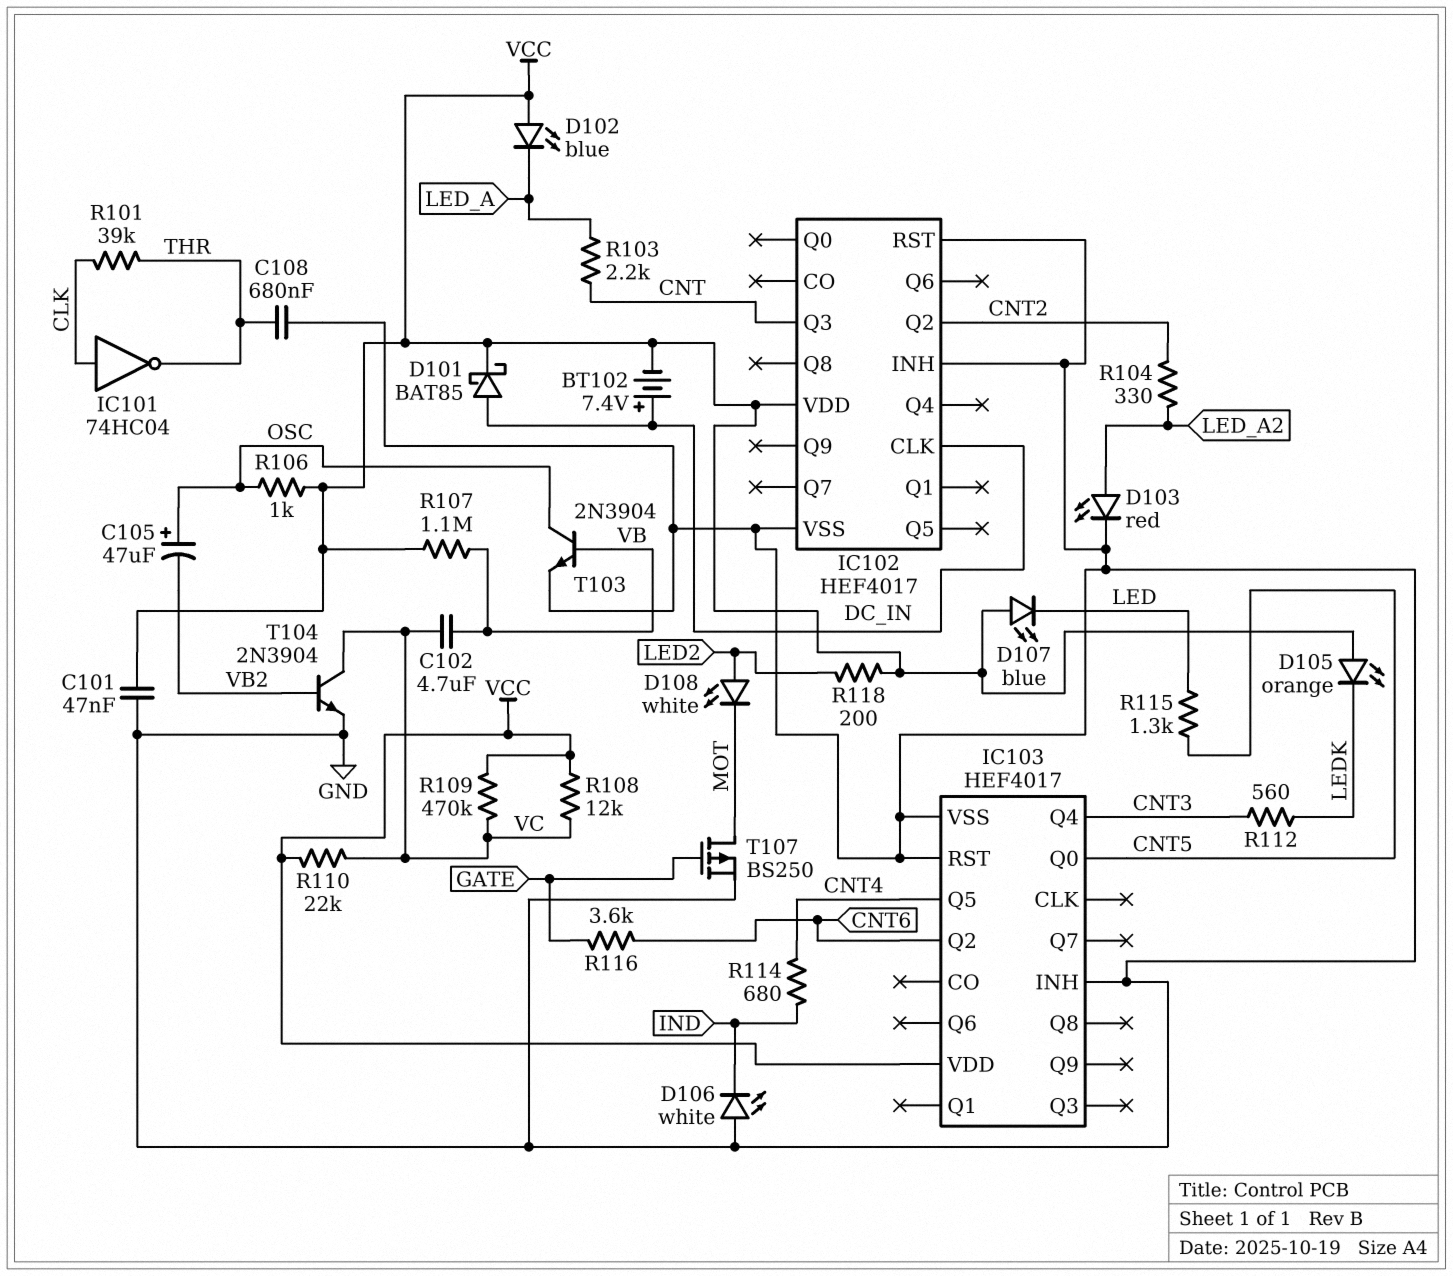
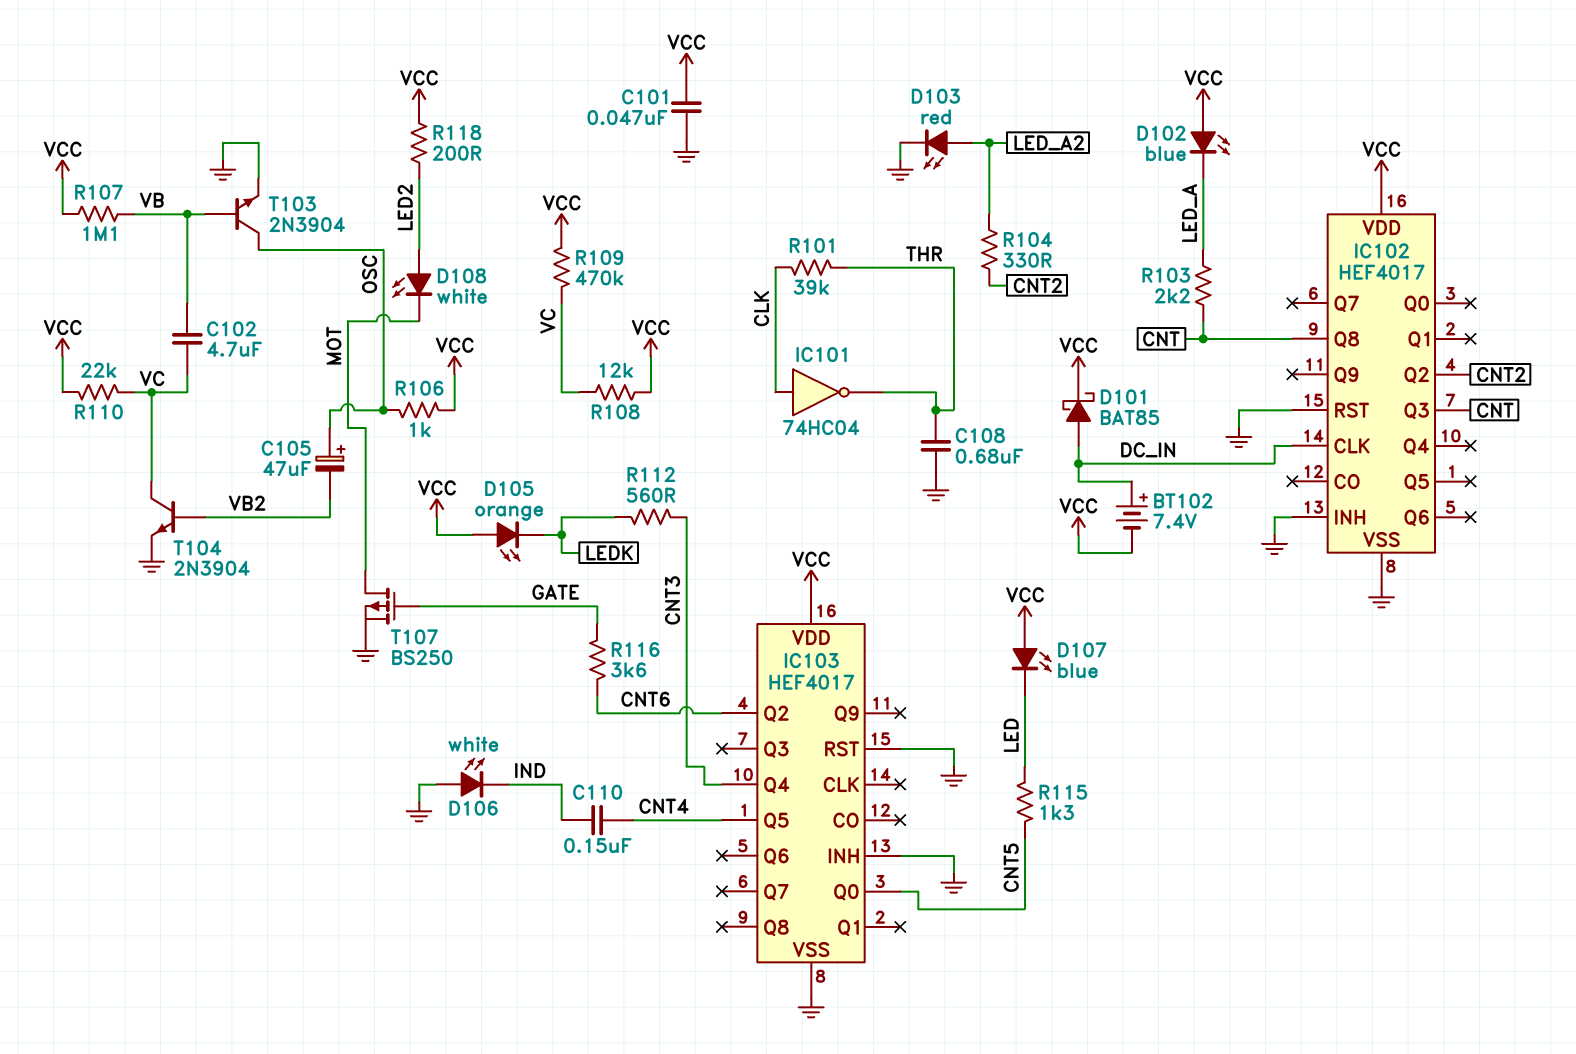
C110: none -> 150nF (CNT4, IND)
IC102 pin Q8: none -> CNT
R114: 680 (CNT4, IND) -> none

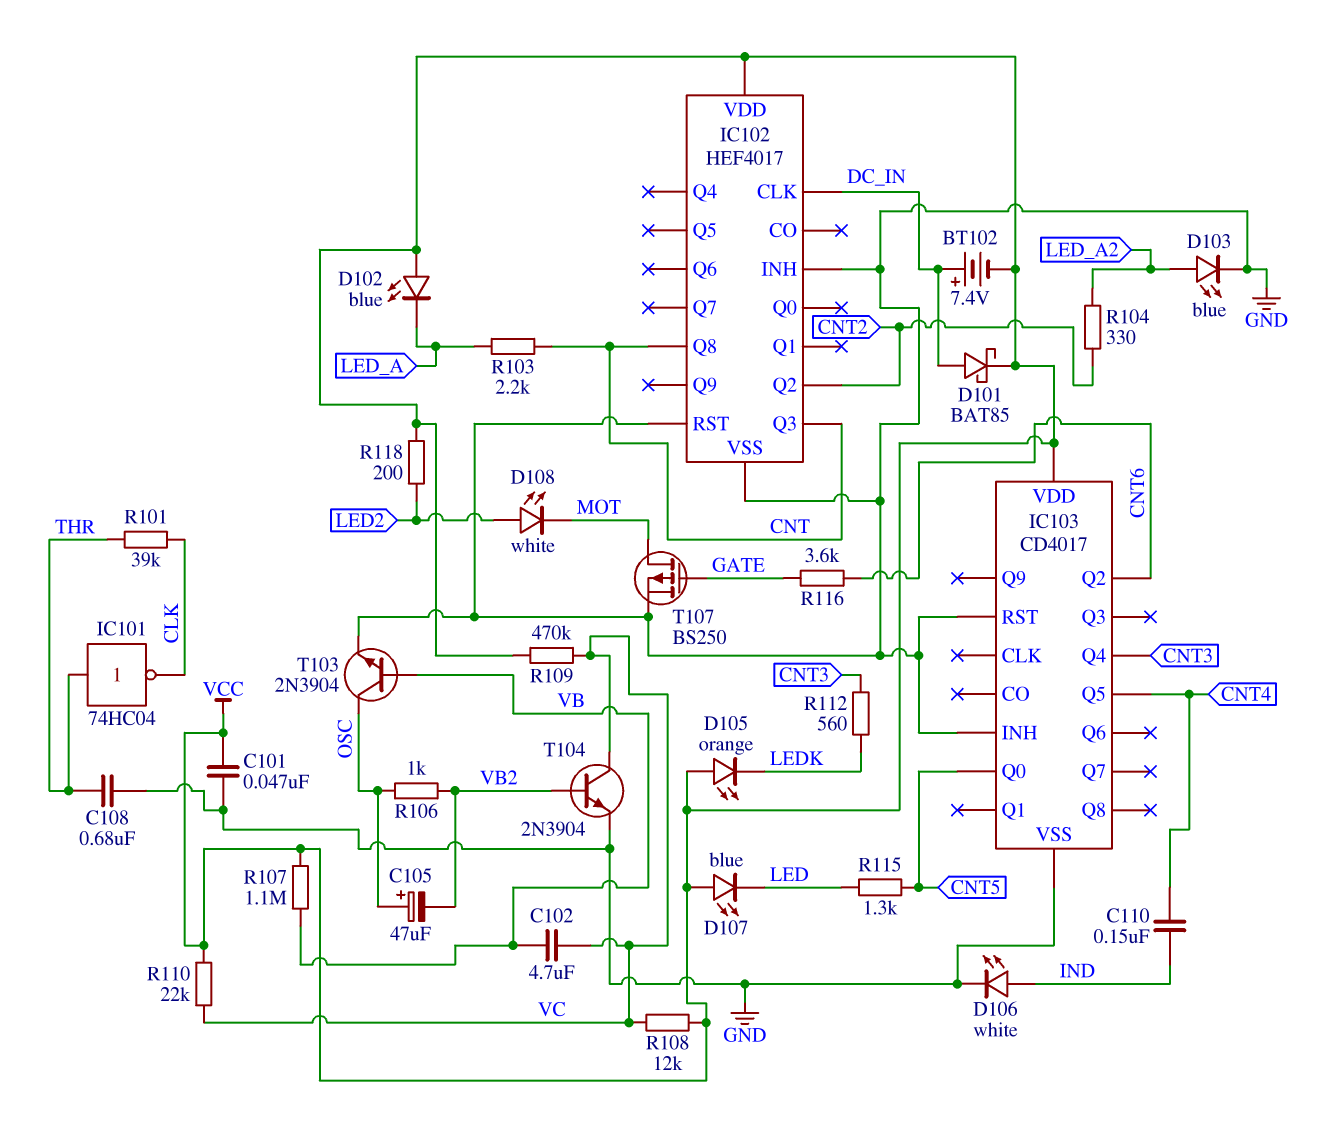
D103: LED red (A LED_A2, K GND) -> LED blue (A LED_A2, K GND)
D106: LED white (A GND, K IND) -> LED white (A IND, K GND)
IC101: NOT 74HC04 (in CLK, out THR) -> NOT 74HC04 (in THR, out CLK)
IC103: HEF4017 -> CD4017
R106: 1k (OSC, VCC) -> 1k (OSC, VB2)

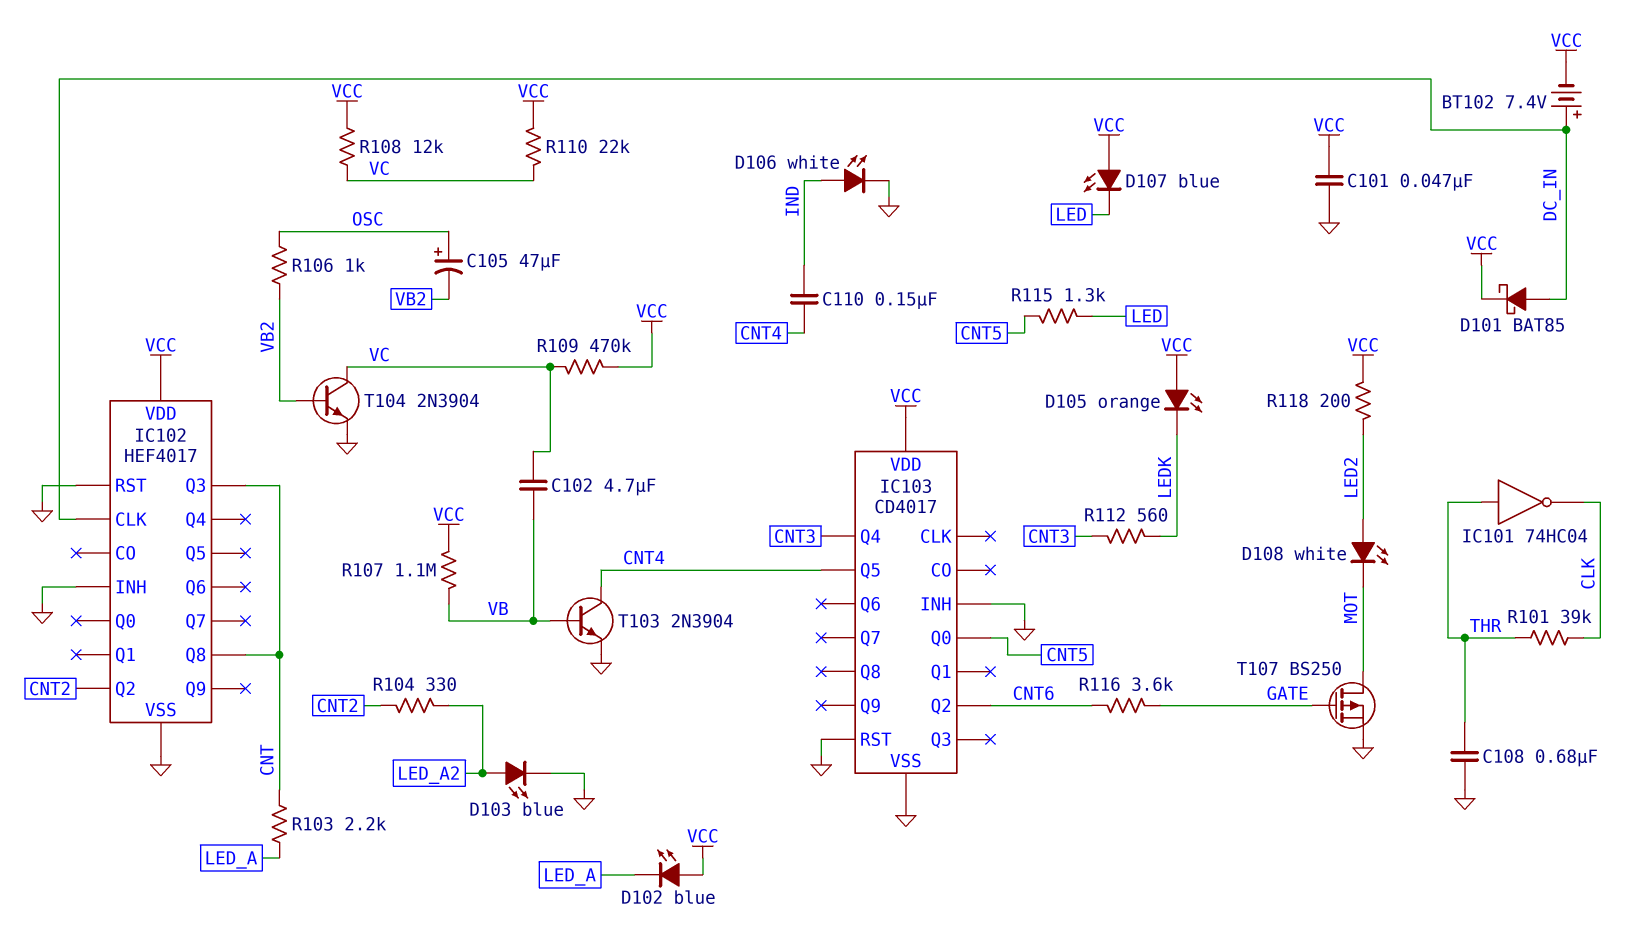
T103: NPN 2N3904 (B VB, C OSC, E GND) -> NPN 2N3904 (B VB, C CNT4, E GND)

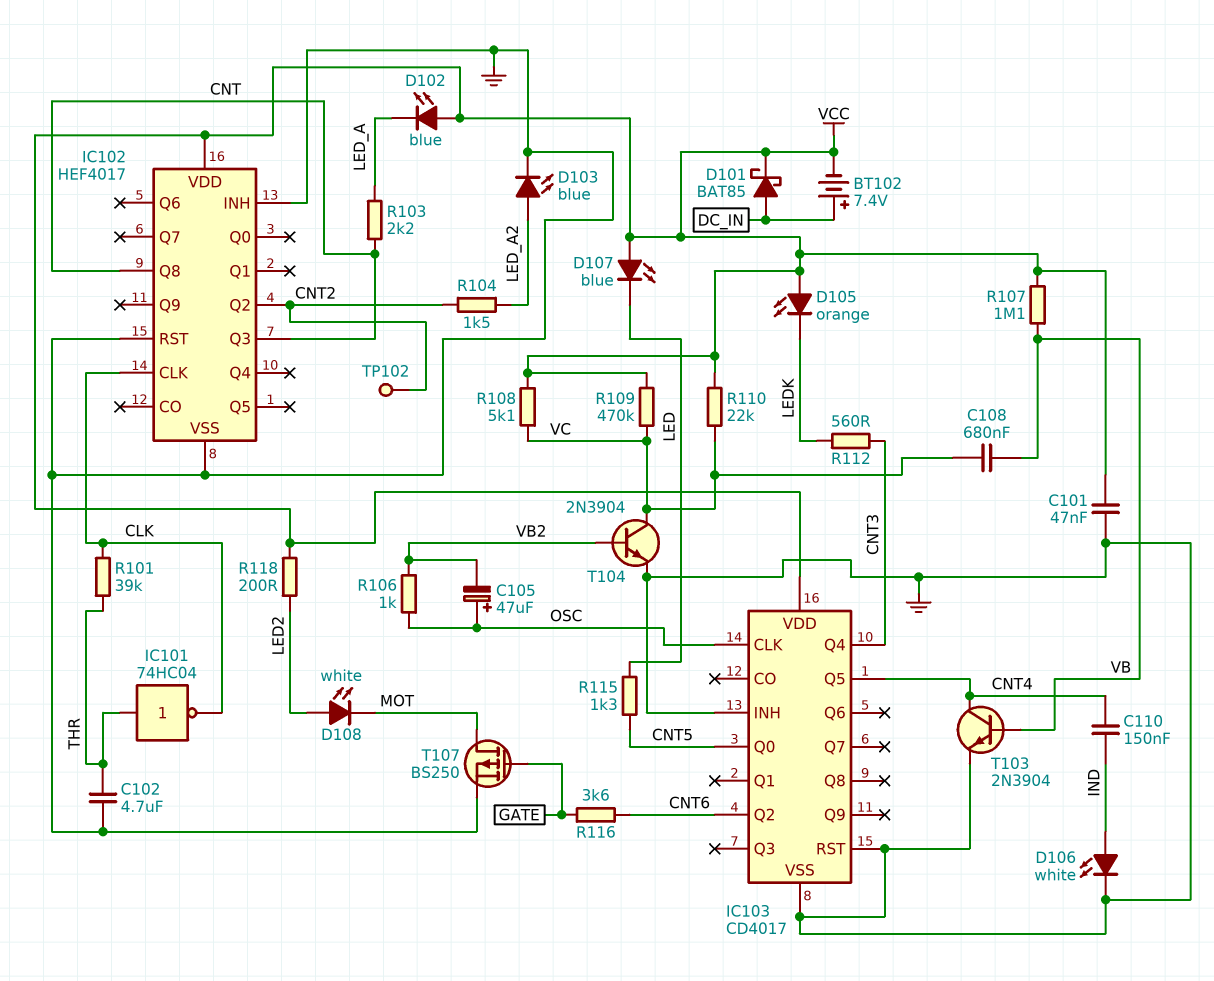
C102: 4.7uF (VB, VC) -> 4.7uF (GND, THR)
C108: 680nF (GND, THR) -> 680nF (VB, VC)
IC102 pin CLK: DC_IN -> CLK
IC103 pin CLK: none -> OSC
R104: 330 (CNT2, LED_A2) -> 1.5k (CNT2, LED_A2)
R108: 12k (VC, VCC) -> 5.1k (VC, VCC)
TP102: none -> test point (CNT2)

